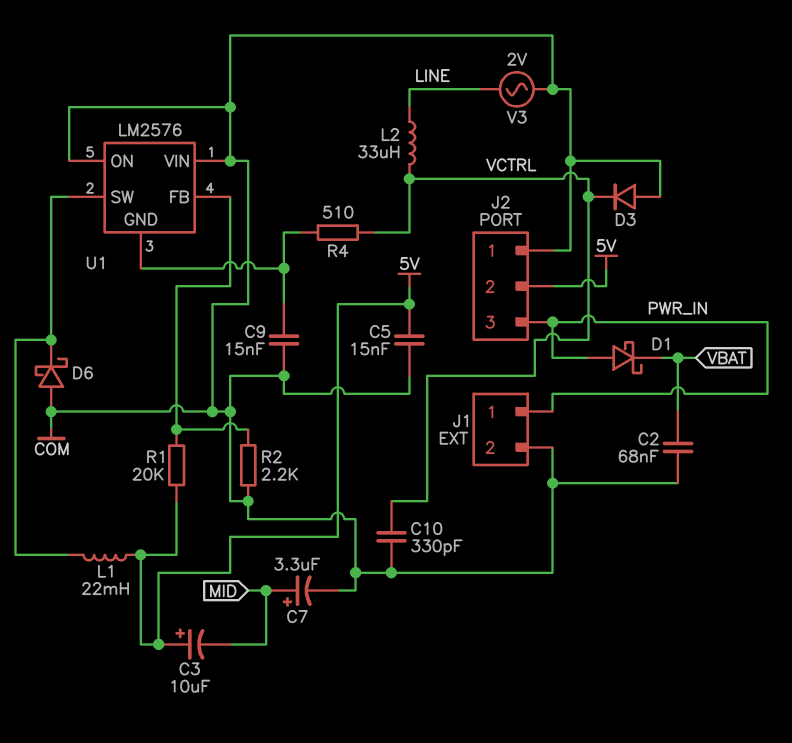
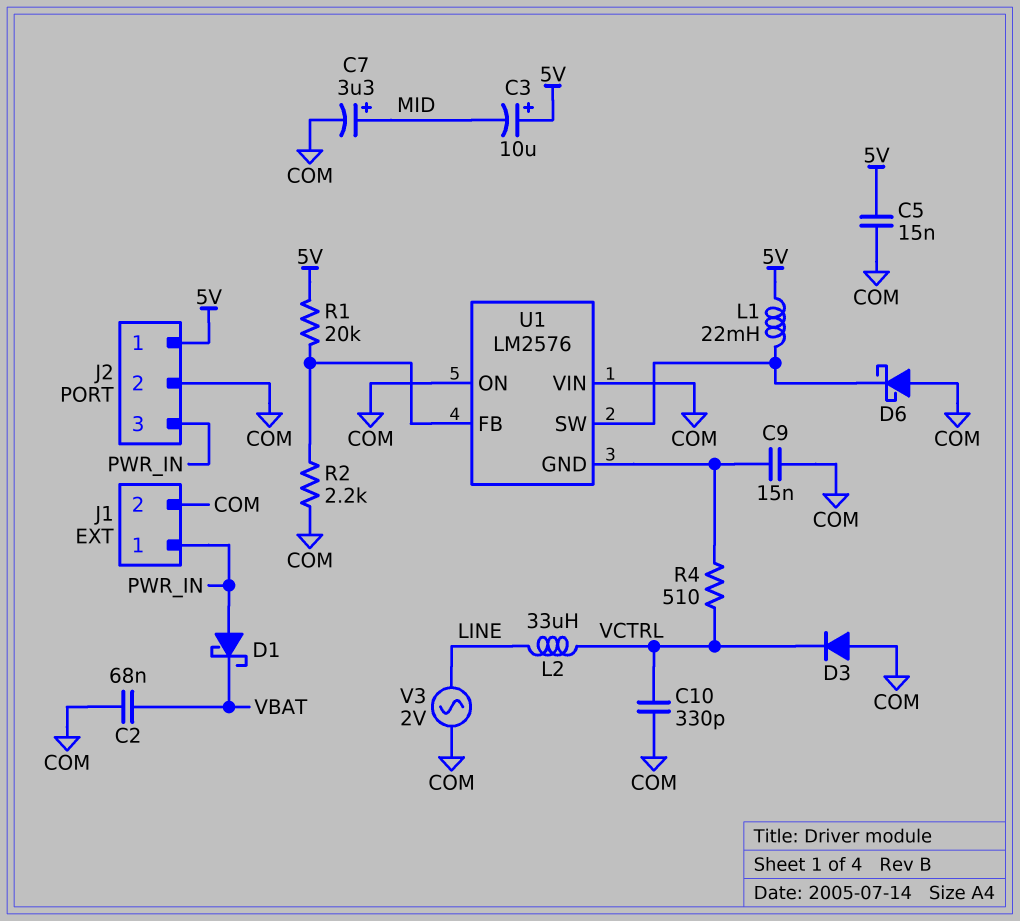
J2 pin 1: COM -> 5V
J2 pin 2: 5V -> COM

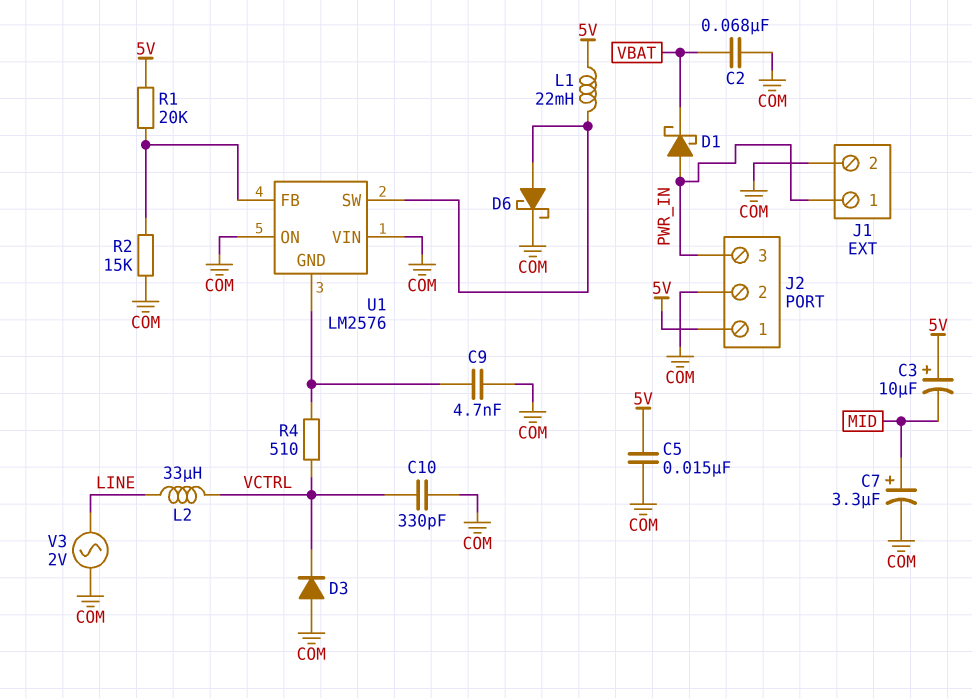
C9: 15nF (COM, U1/GND) -> 4.7nF (COM, U1/GND)
D6: schottky (A COM, K U1/SW) -> schottky (A U1/SW, K COM)
R2: 2.2k (COM, U1/FB) -> 15k (COM, U1/FB)

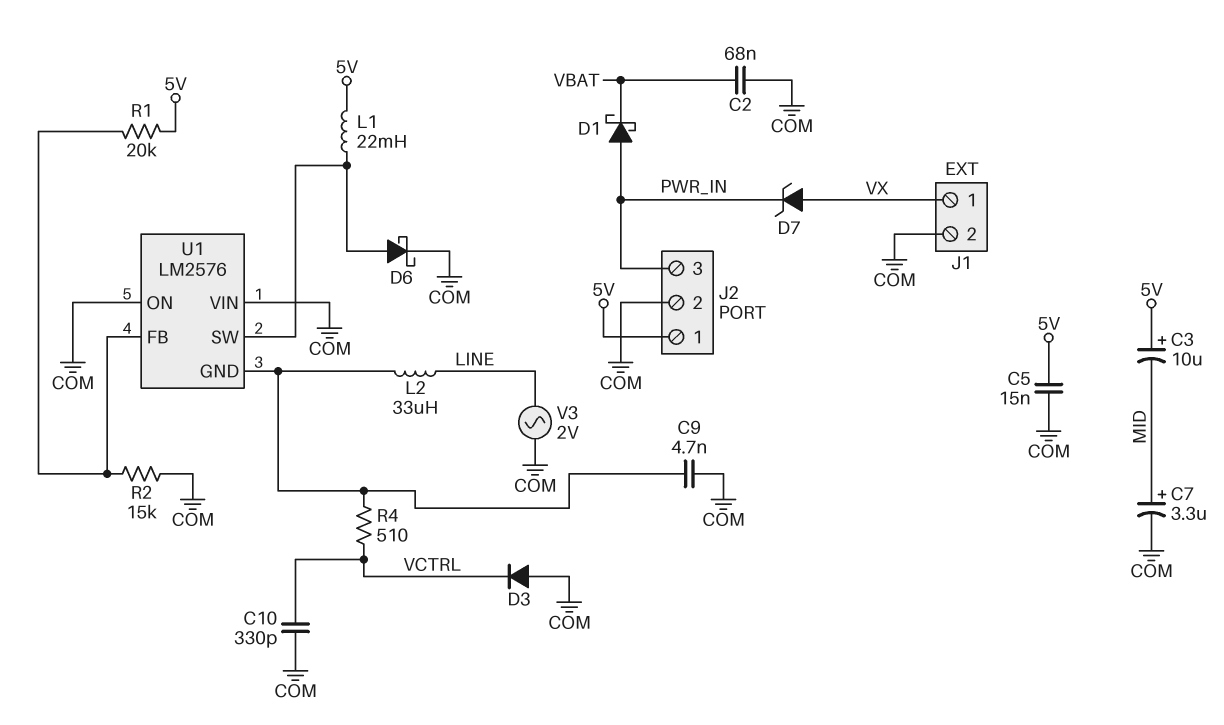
D7: none -> zener (A VX, K PWR_IN)
J1 pin 1: PWR_IN -> VX
L2: 33uH (LINE, VCTRL) -> 33uH (LINE, U1/GND)

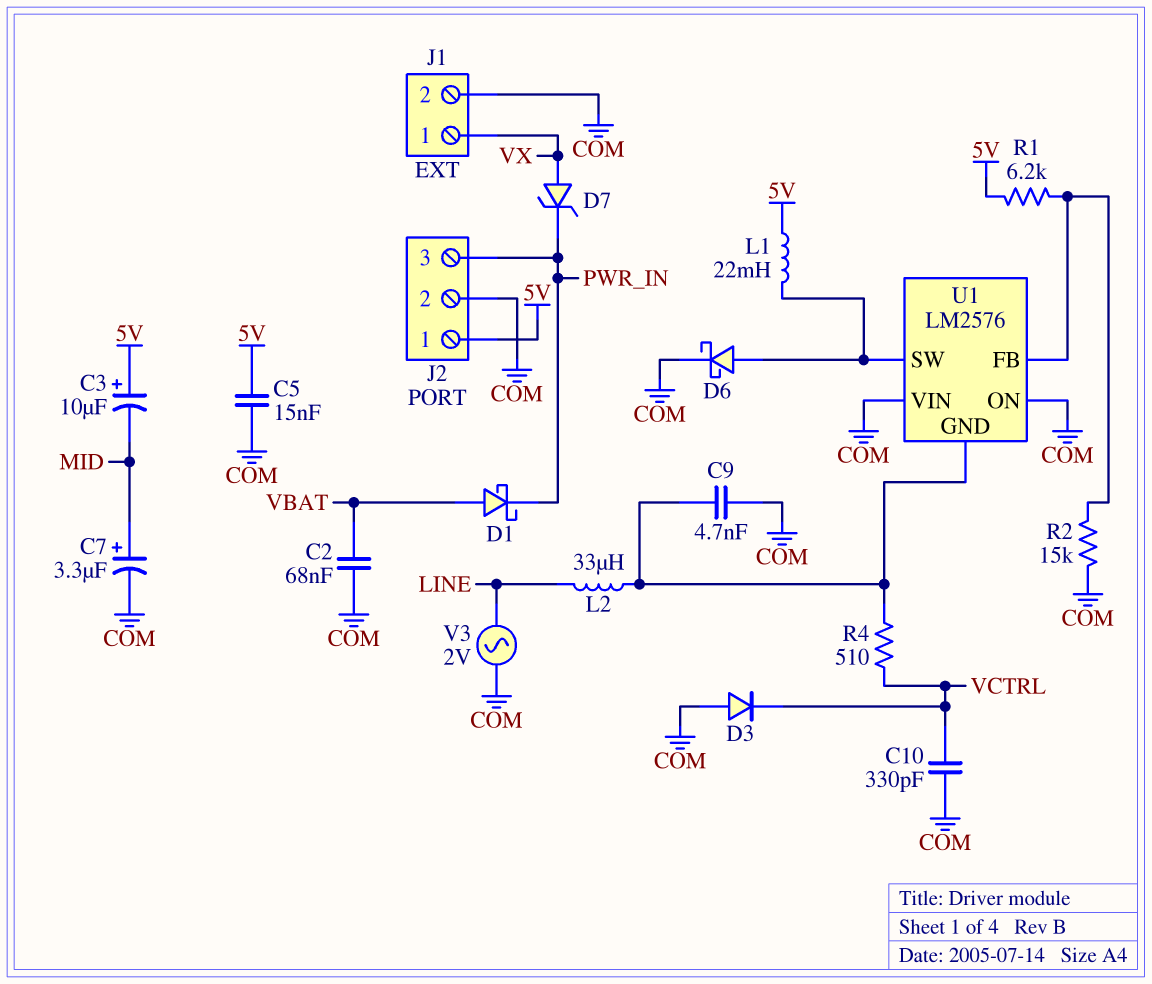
D1: schottky (A PWR_IN, K VBAT) -> schottky (A VBAT, K PWR_IN)
R1: 20k (5V, U1/FB) -> 6.2k (5V, U1/FB)

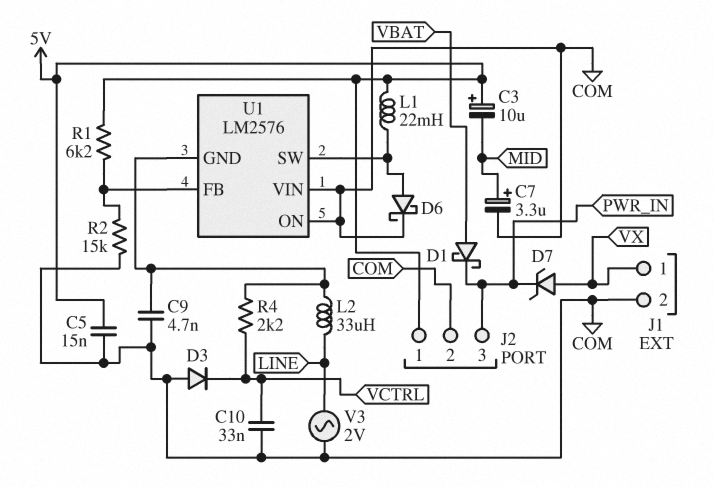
C2: 68nF (COM, VBAT) -> none
C10: 330pF (COM, VCTRL) -> 33nF (COM, VCTRL)
R4: 510 (U1/GND, VCTRL) -> 2.2k (U1/GND, VCTRL)

